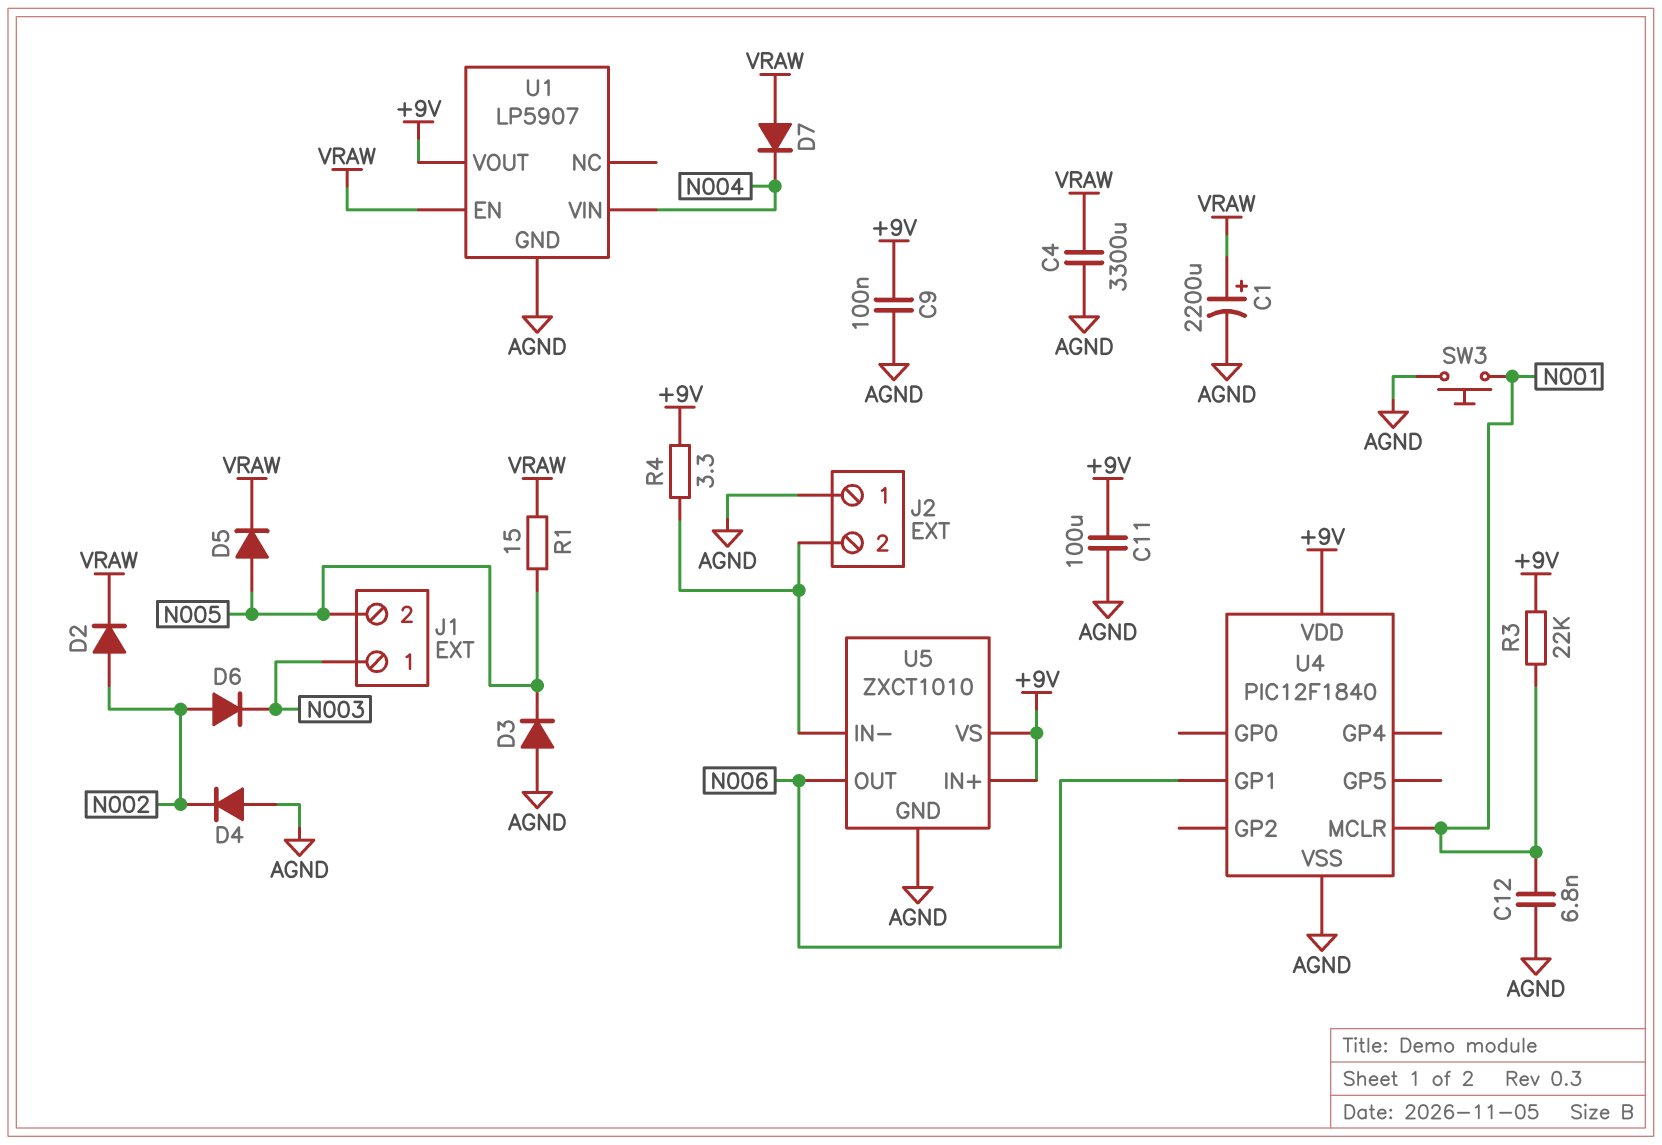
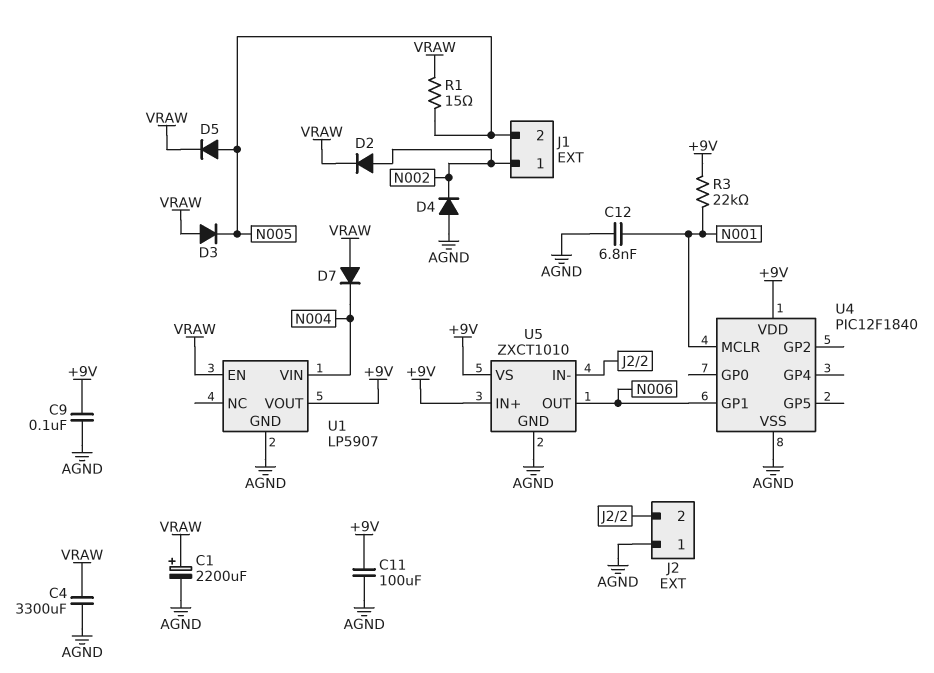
D3: diode (A AGND, K N005) -> diode (A VRAW, K N005)
D6: diode (A N002, K N003) -> none
J1 pin 1: N003 -> N002
R4: 3.3 (+9V, J2/2) -> none
SW3: button (AGND, N001) -> none

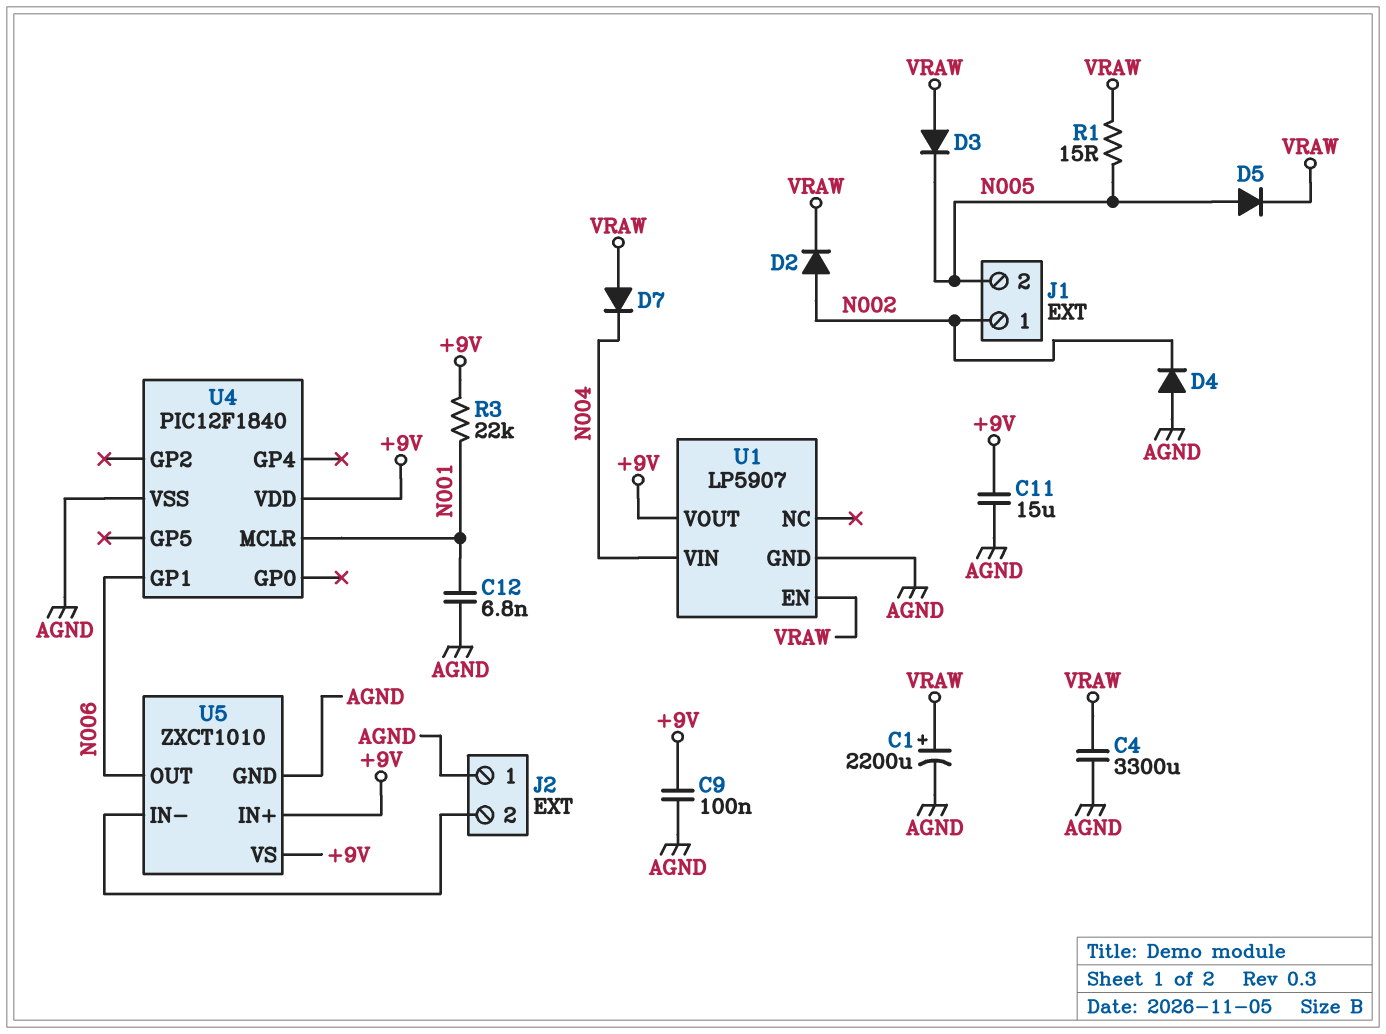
C11: 100uF (+9V, AGND) -> 15uF (+9V, AGND)

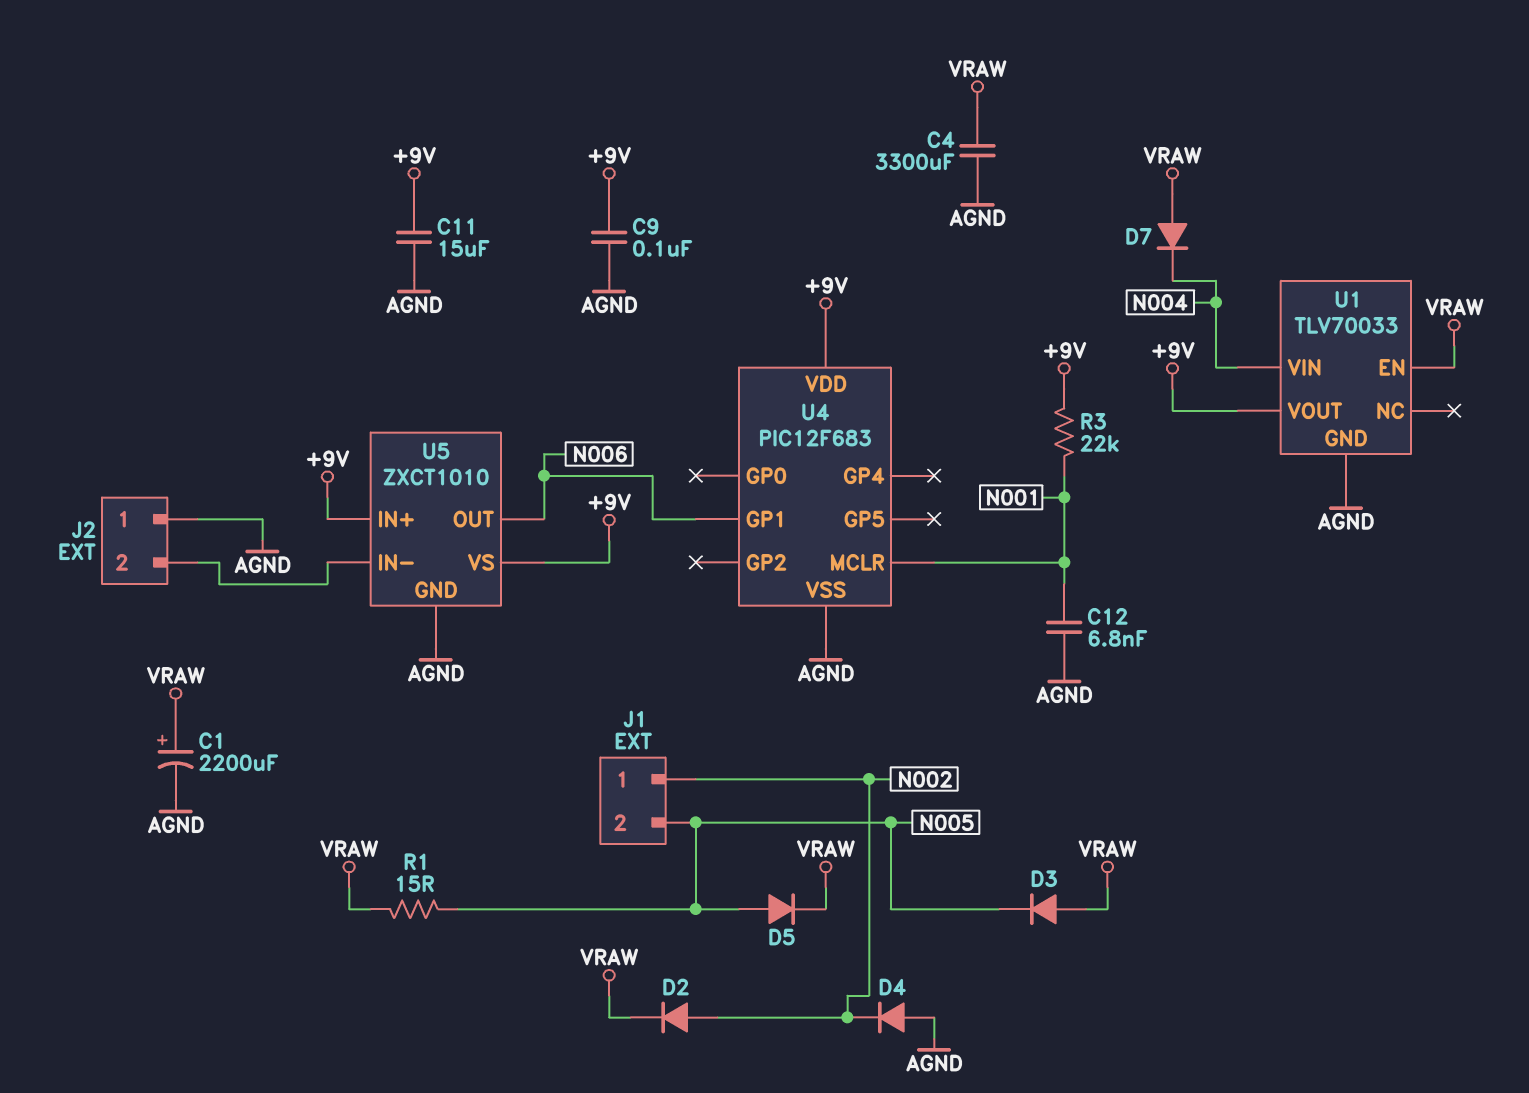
U1: LP5907 -> TLV70033
U4: PIC12F1840 -> PIC12F683

